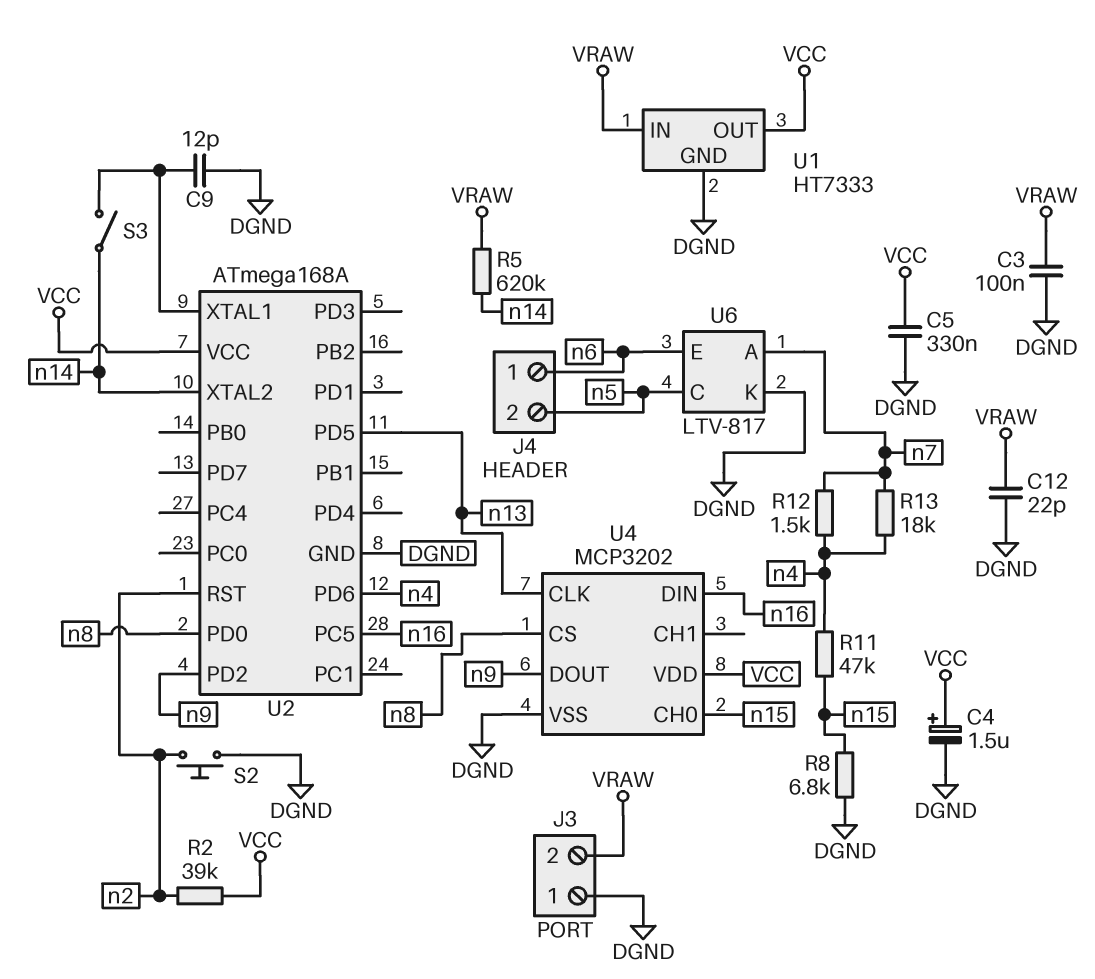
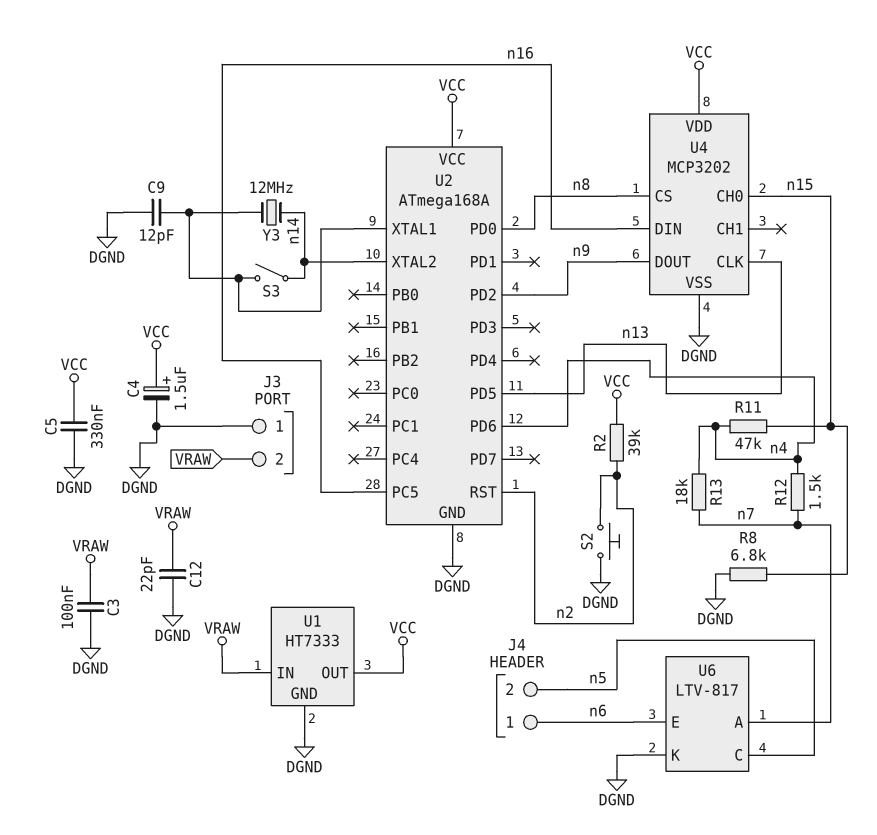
R5: 620k (VRAW, n14) -> none
Y3: none -> 12MHz (U2/XTAL1, n14)

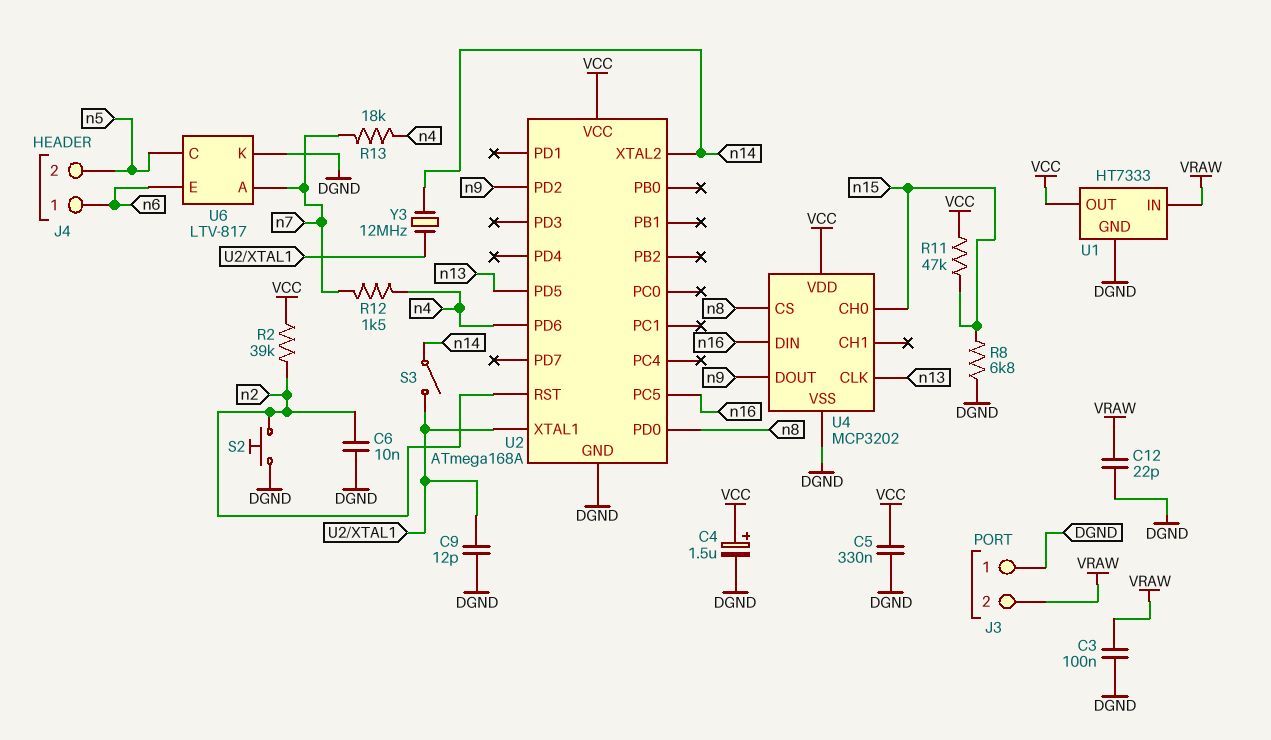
C6: none -> 10nF (DGND, n2)
R11: 47k (n4, n15) -> 47k (VCC, n15)

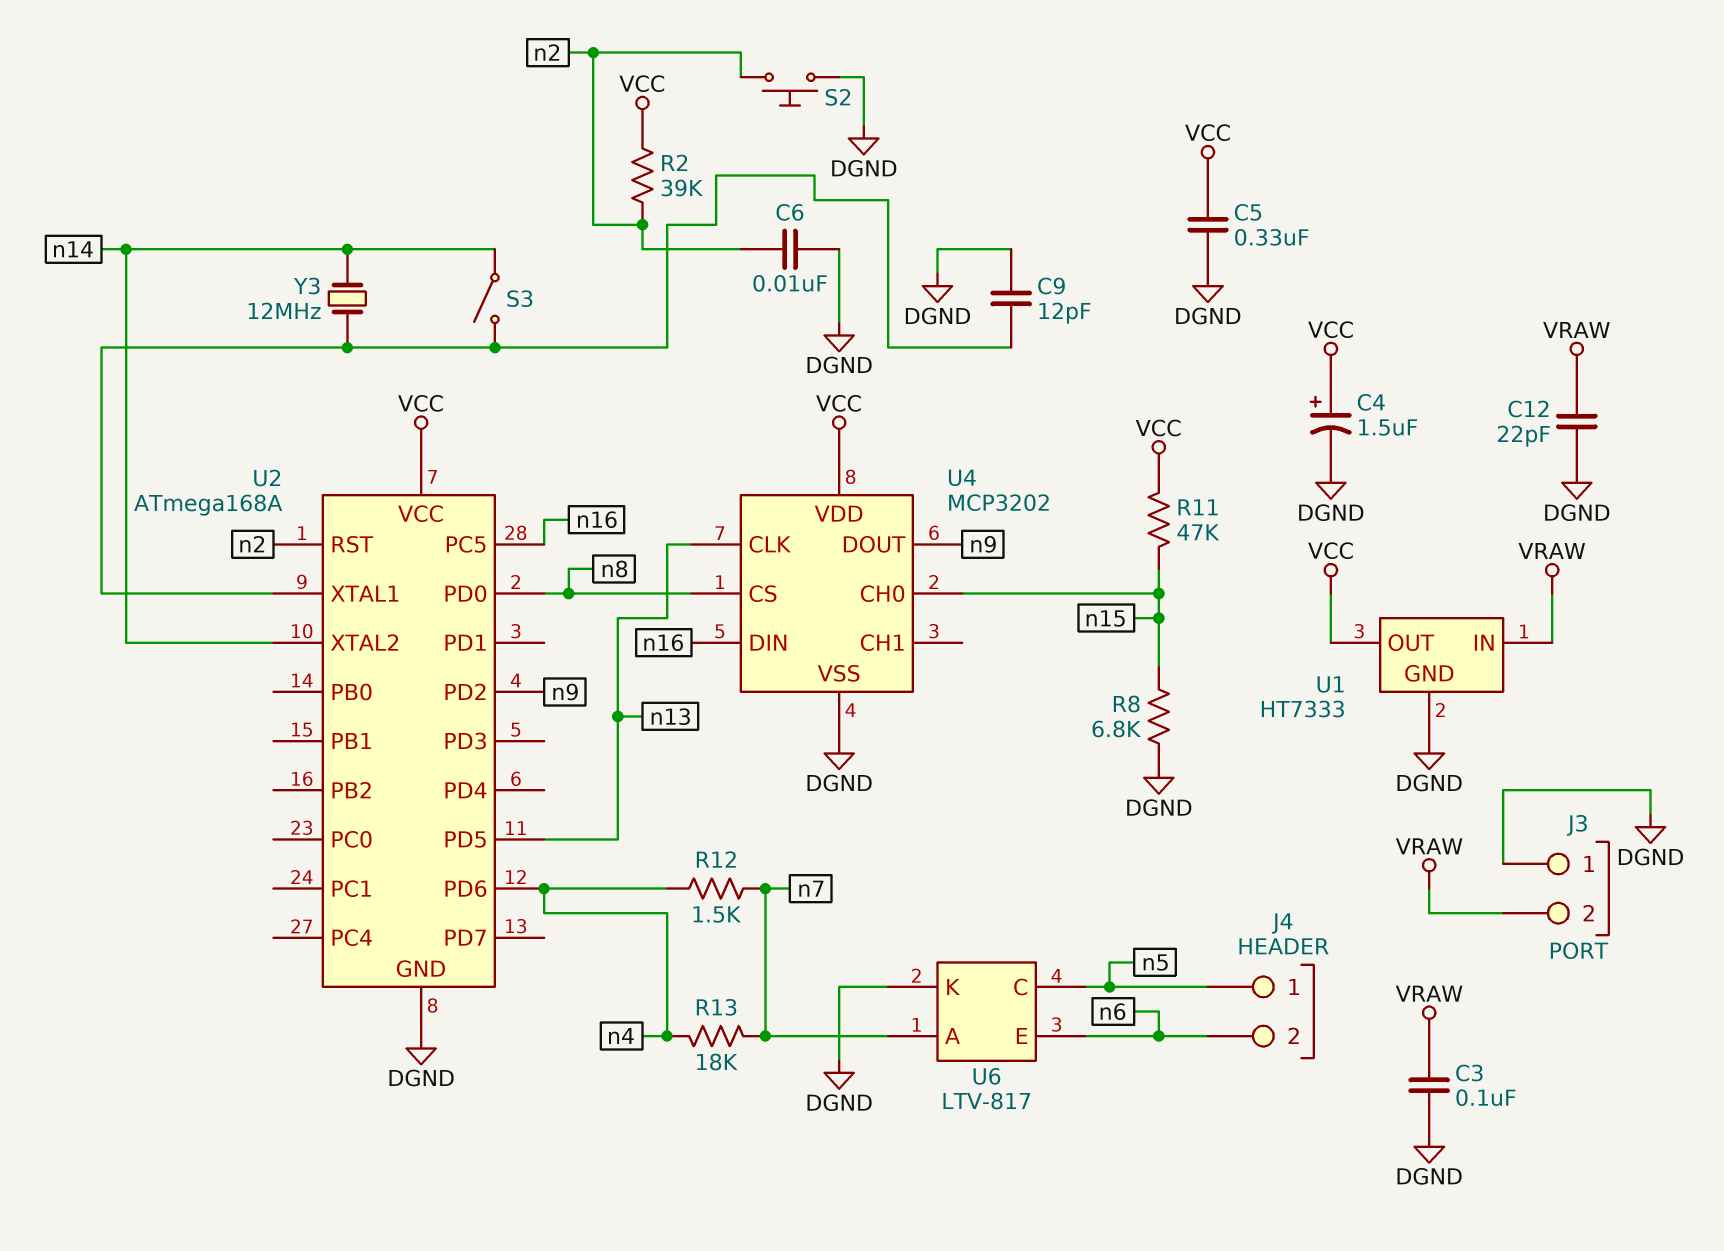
J4 pin 1: n6 -> n5
J4 pin 2: n5 -> n6

